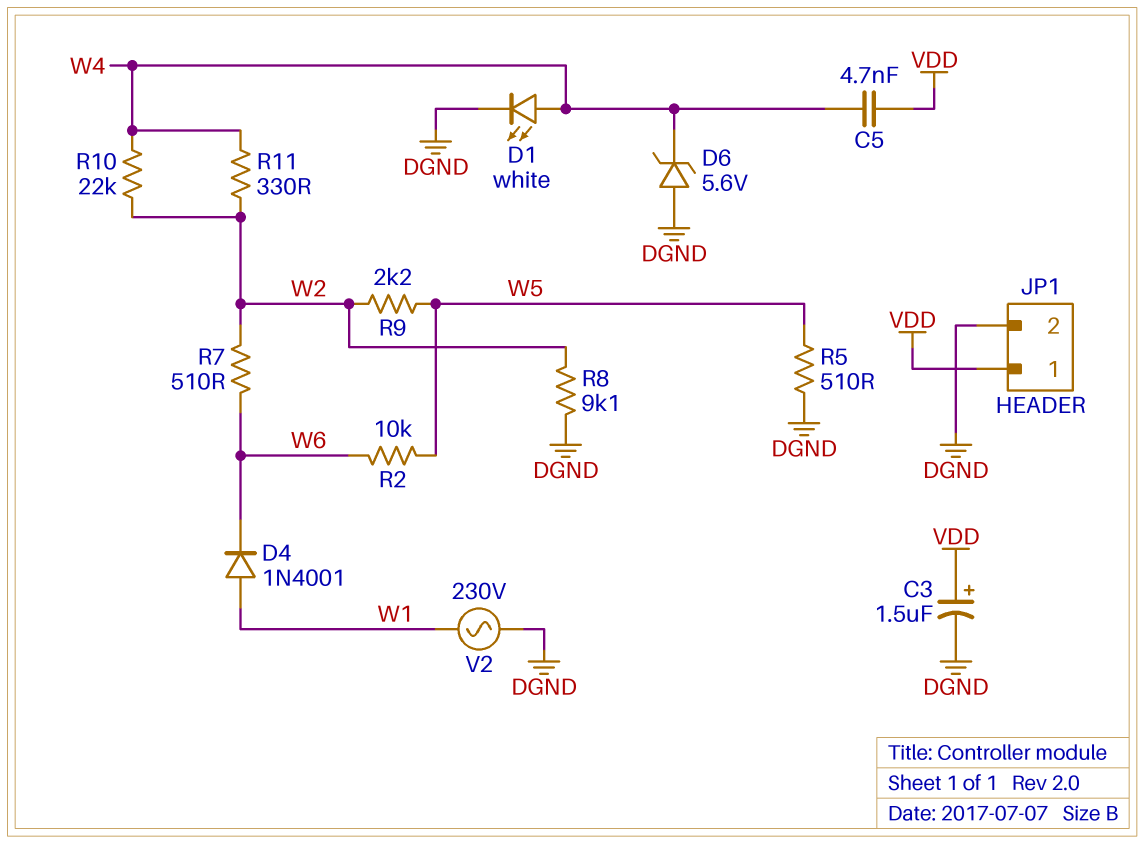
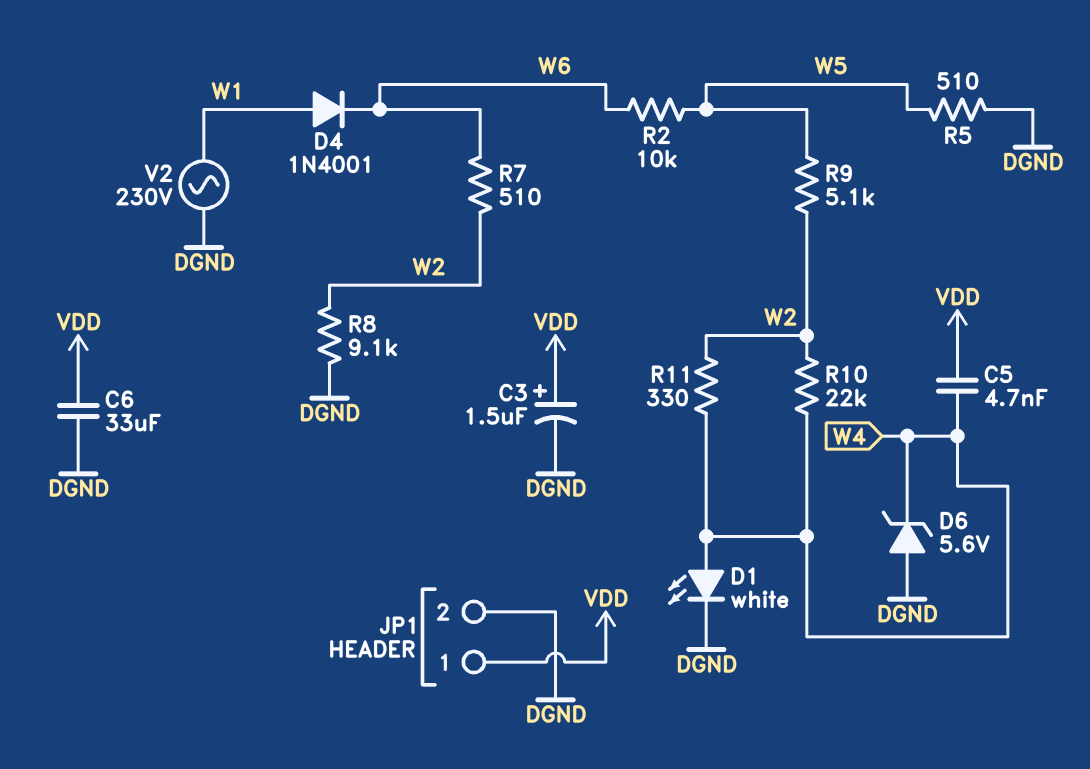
C6: none -> 33uF (DGND, VDD)
R9: 2.2k (W2, W5) -> 5.1k (W2, W5)

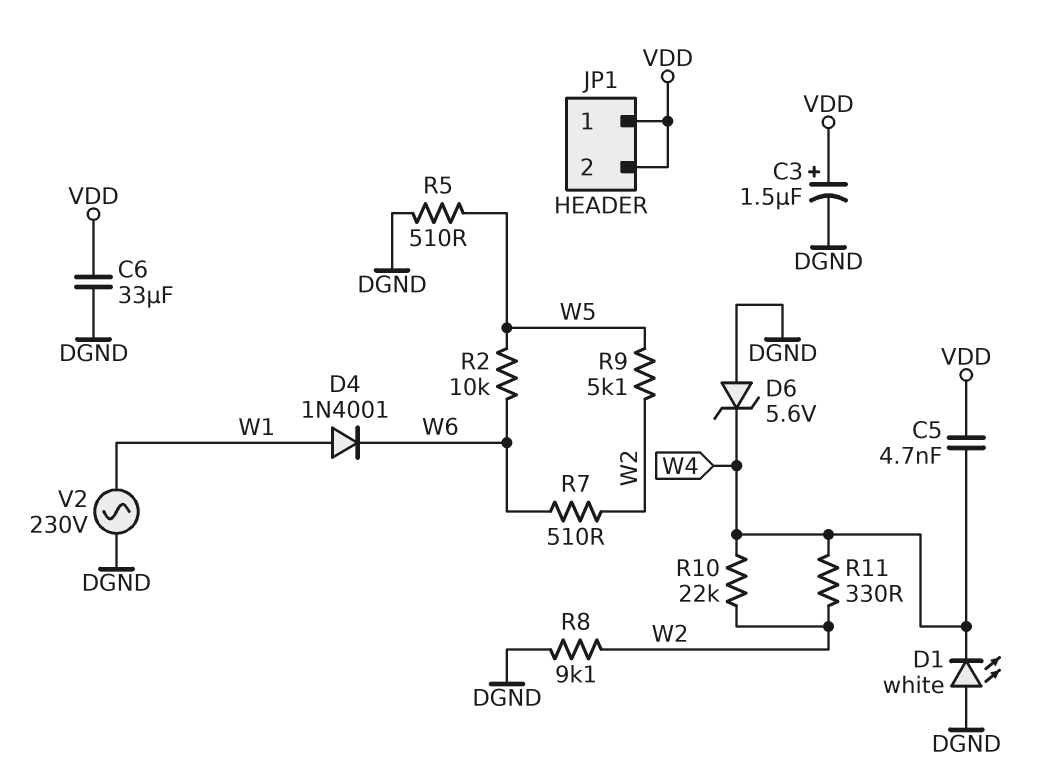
D1: LED white (A W4, K DGND) -> LED white (A DGND, K W4)
JP1 pin 2: DGND -> VDD

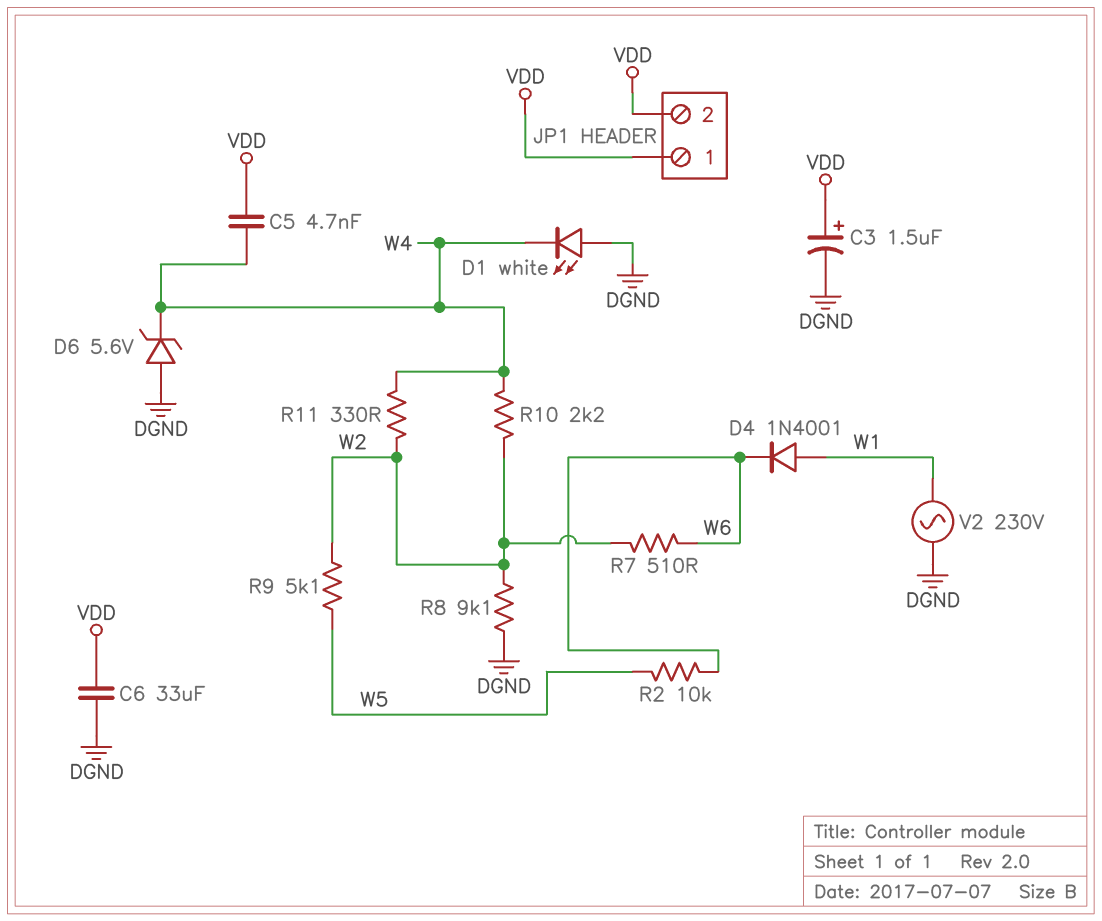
R5: 510 (DGND, W5) -> none
R10: 22k (W2, W4) -> 2.2k (W2, W4)

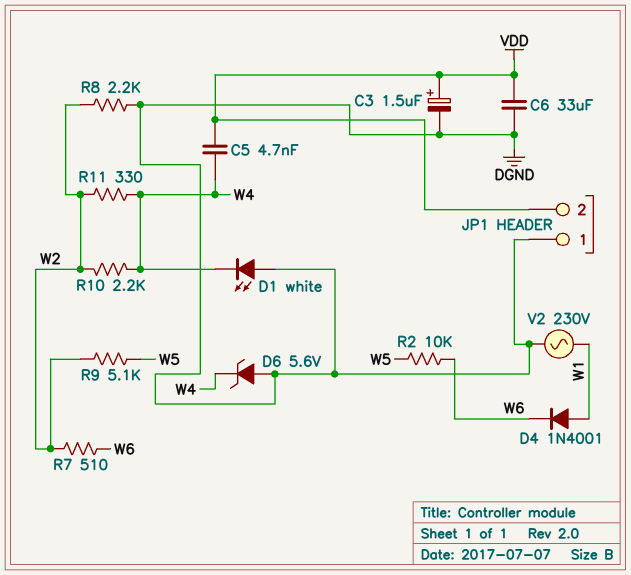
JP1 pin 1: VDD -> DGND
R8: 9.1k (DGND, W2) -> 2.2k (DGND, W2)

